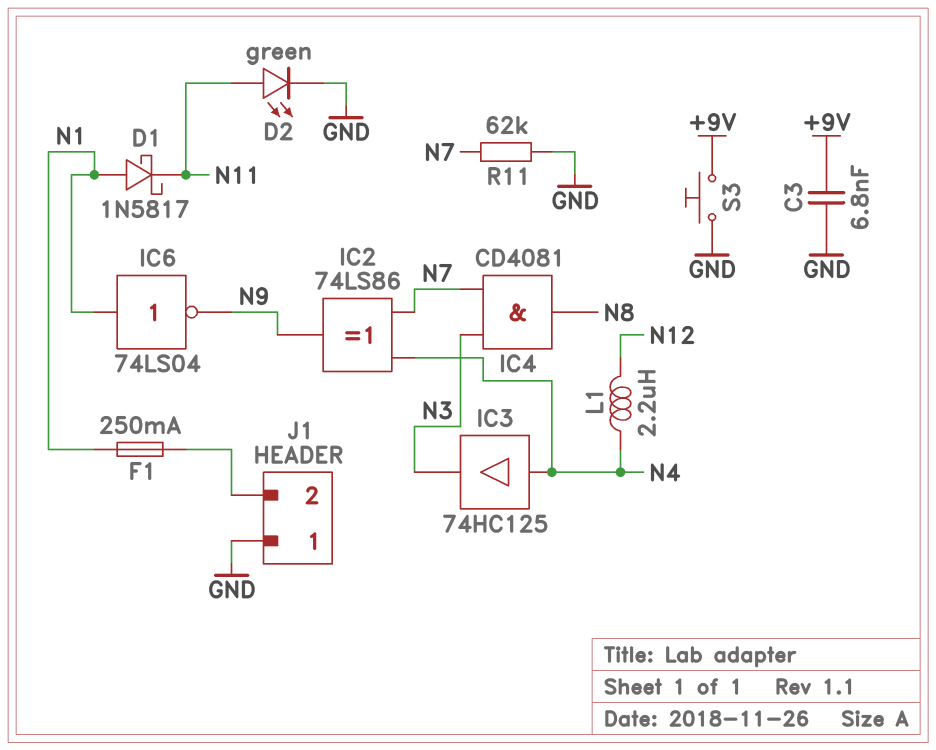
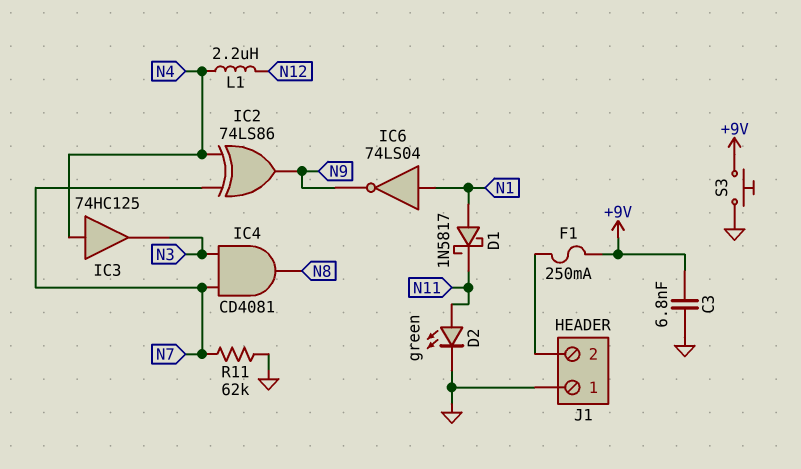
F1: 250mA (J1/2, N1) -> 250mA (+9V, J1/2)

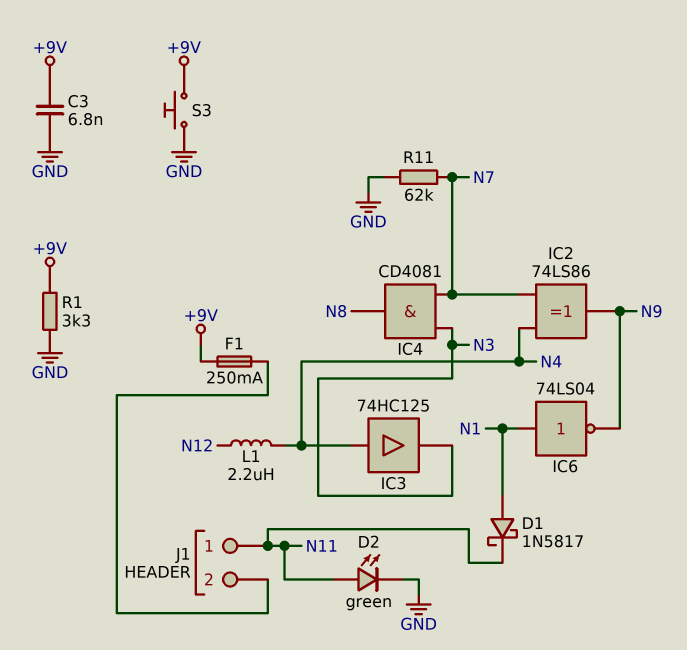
J1 pin 1: GND -> N11
R1: none -> 3.3k (+9V, GND)

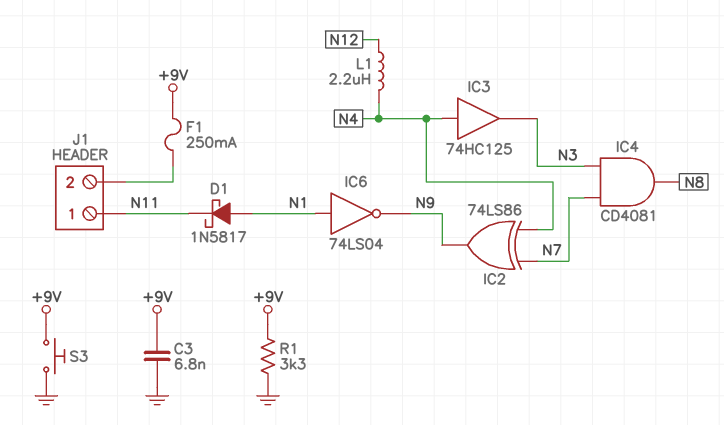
D2: LED green (A N11, K GND) -> none
R11: 62k (GND, N7) -> none

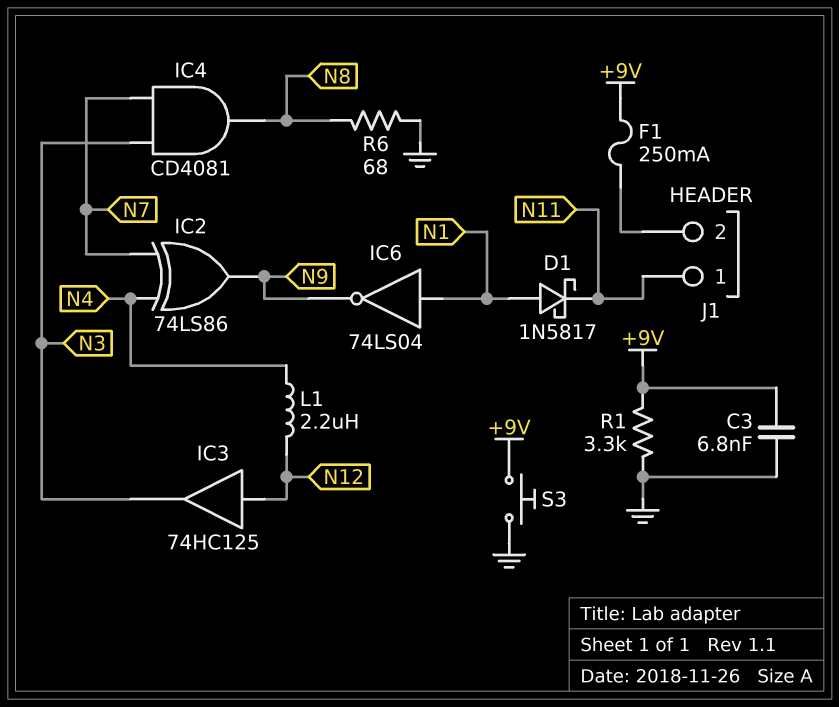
IC3: buffer 74HC125 (in N4, out N3) -> buffer 74HC125 (in N12, out N3)
R6: none -> 68 (GND, N8)

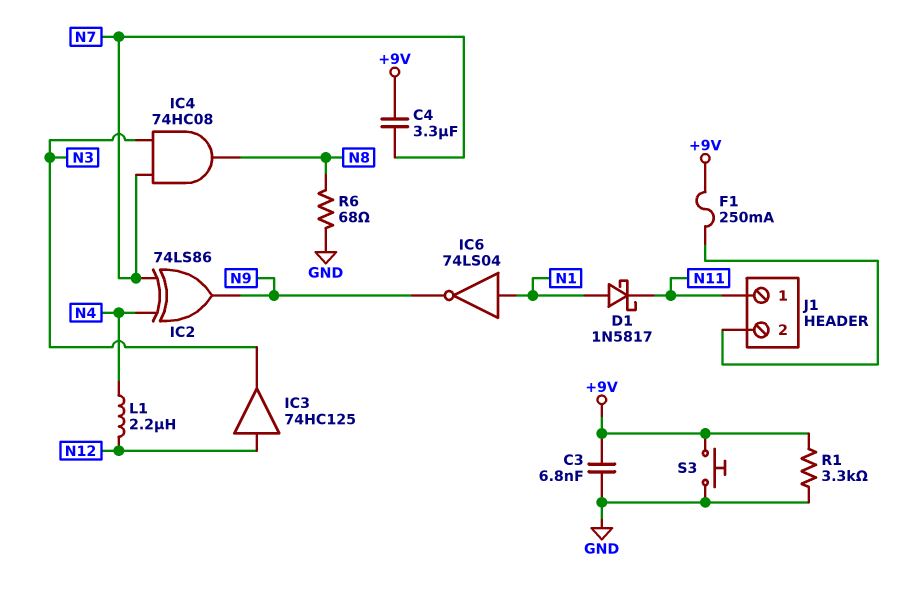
C4: none -> 3.3uF (+9V, N7)
IC4: AND CD4081 (in N3, in N7, out N8) -> AND 74HC08 (in N3, in N7, out N8)

